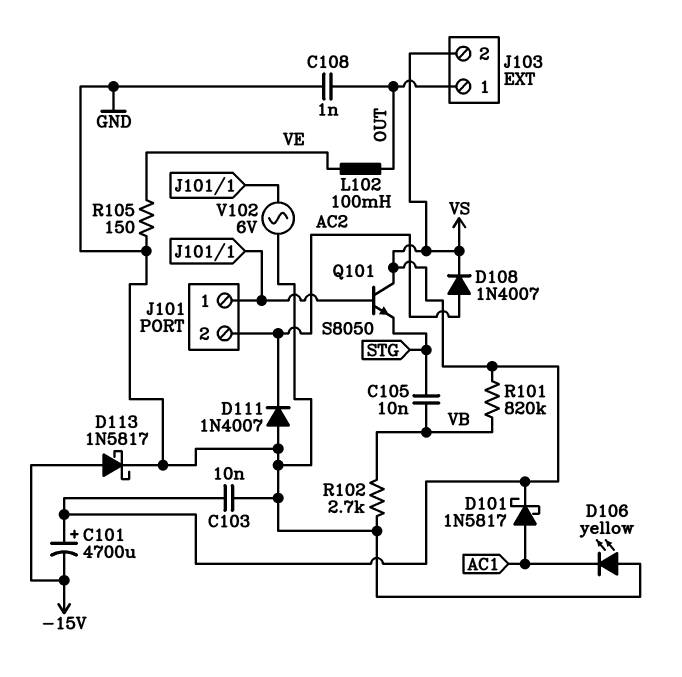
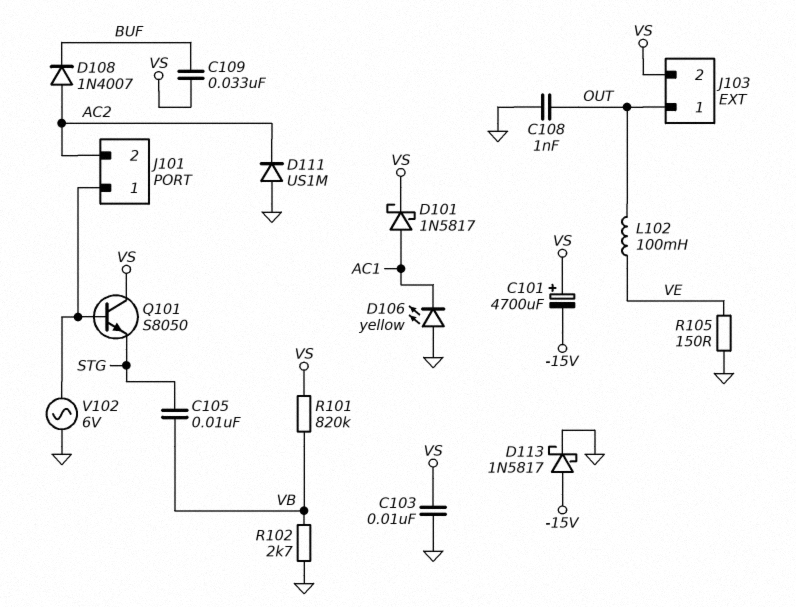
C109: none -> 33nF (BUF, VS)
D108: diode 1N4007 (A AC2, K VS) -> diode 1N4007 (A AC2, K BUF)
D111: diode 1N4007 (A GND, K AC2) -> diode US1M (A GND, K AC2)

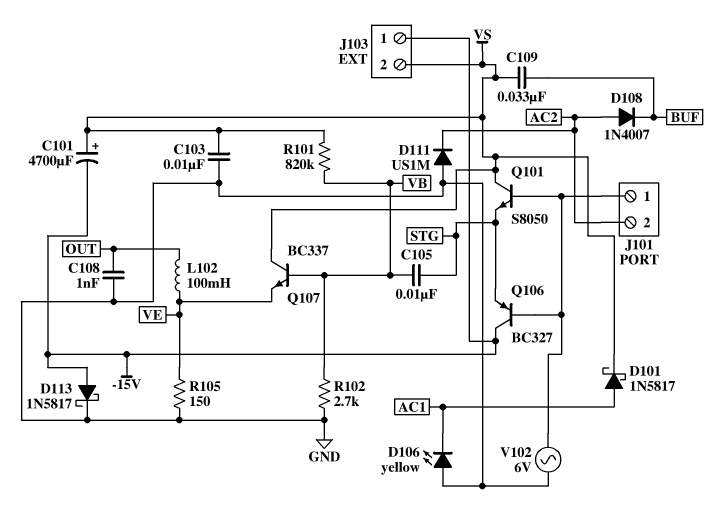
J103 pin 1: OUT -> -15V
Q106: none -> PNP BC327 (B J101/1, C -15V, E STG)
Q107: none -> NPN BC337 (B VB, C VS, E VE)

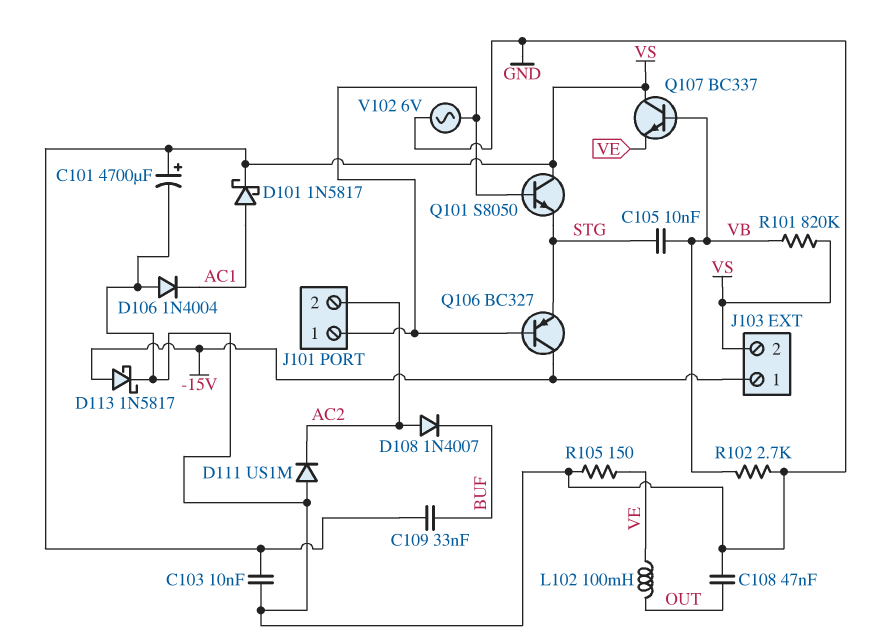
C101: 4700uF (plus VS, minus -15V) -> 4700uF (plus VS, minus GND)
C108: 1nF (GND, OUT) -> 47nF (GND, OUT)
D106: LED yellow (A GND, K AC1) -> diode 1N4004 (A GND, K AC1)

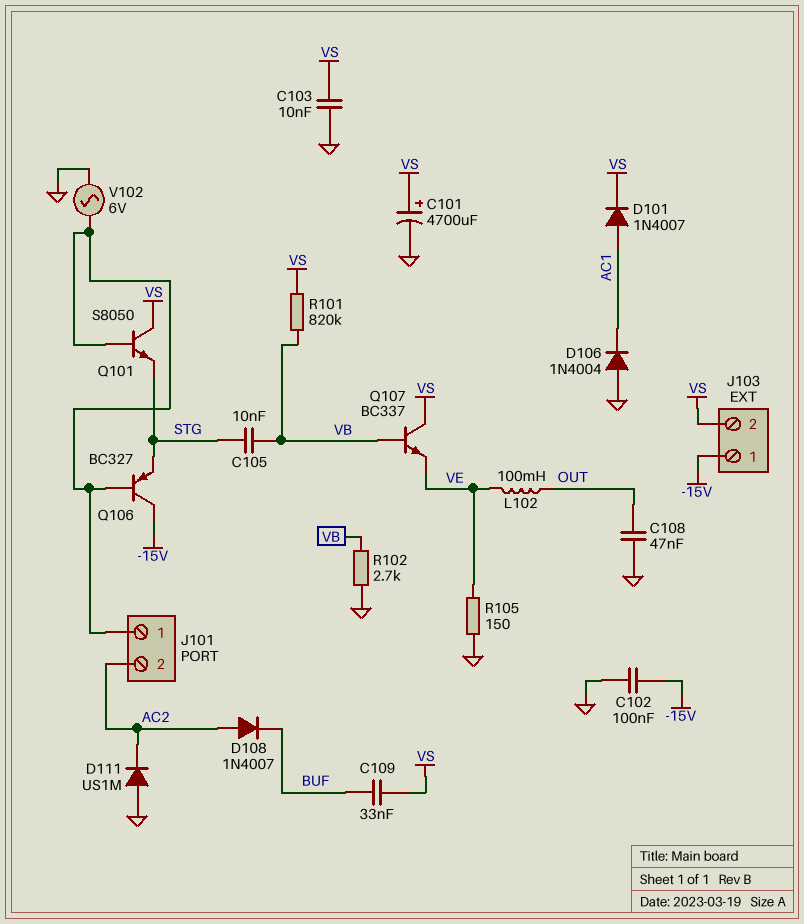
C102: none -> 100nF (-15V, GND)
D101: schottky 1N5817 (A AC1, K VS) -> diode 1N4007 (A AC1, K VS)
D113: schottky 1N5817 (A -15V, K GND) -> none

